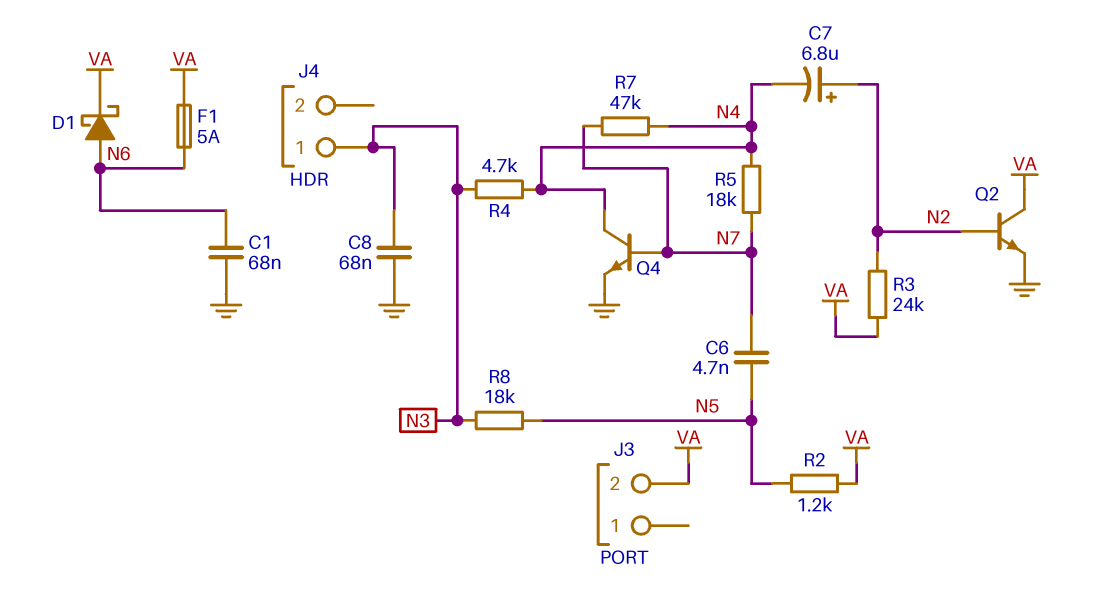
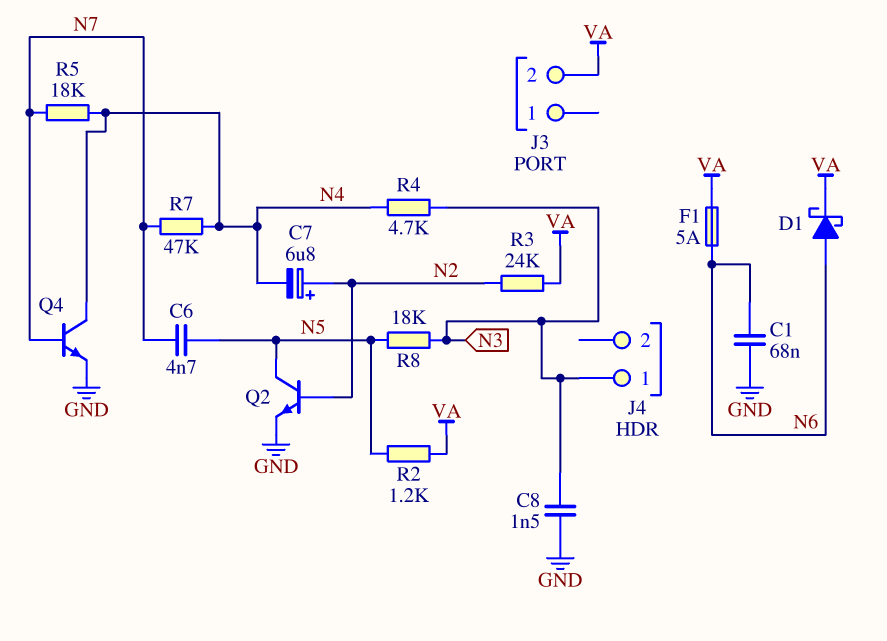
C8: 68nF (GND, N3) -> 1.5nF (GND, N3)
Q2: NPN (B N2, C VA, E GND) -> NPN (B N2, C N5, E GND)

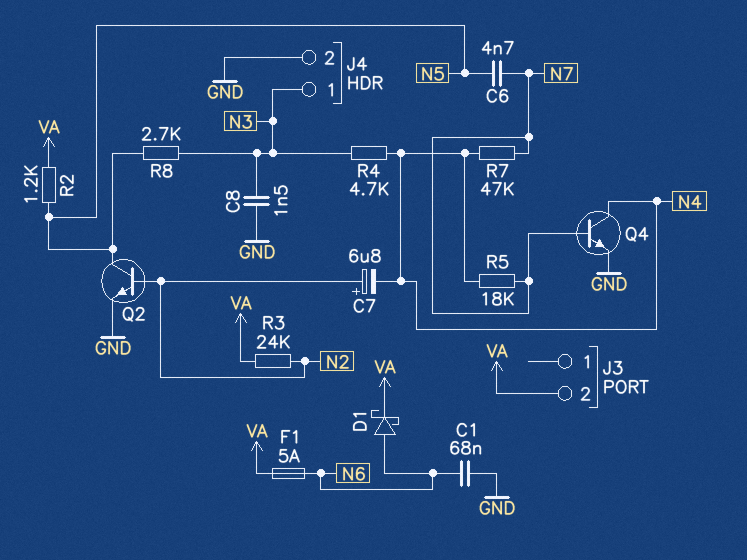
J4 pin 2: none -> GND
R8: 18k (N3, N5) -> 2.7k (N3, N5)

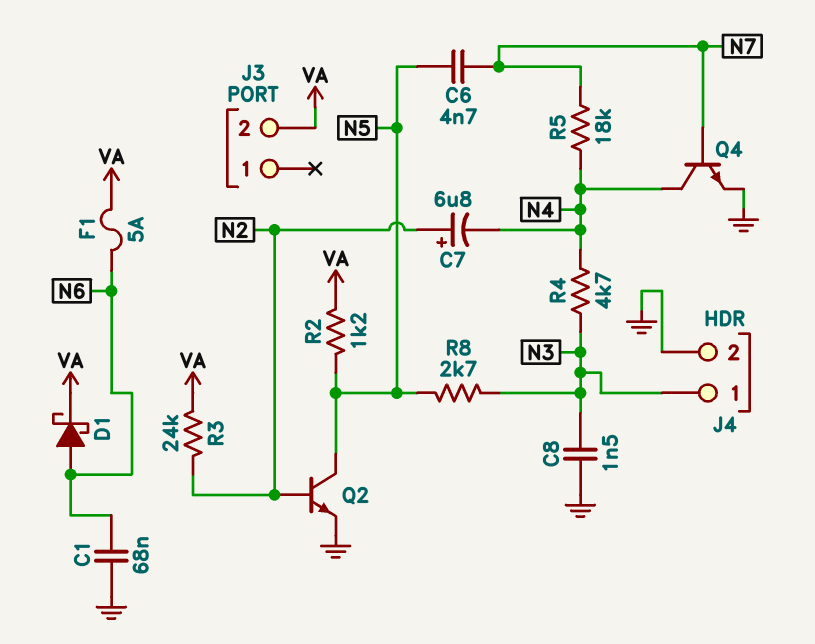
R7: 47k (N4, N7) -> none

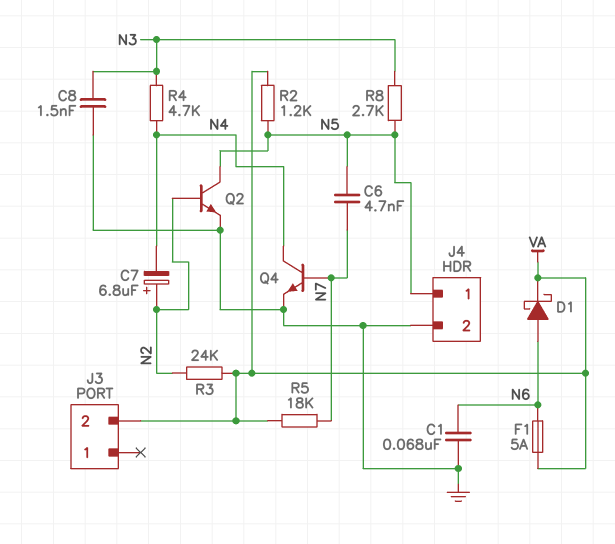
J4 pin 1: N3 -> N5
R5: 18k (N4, N7) -> 18k (N7, VA)

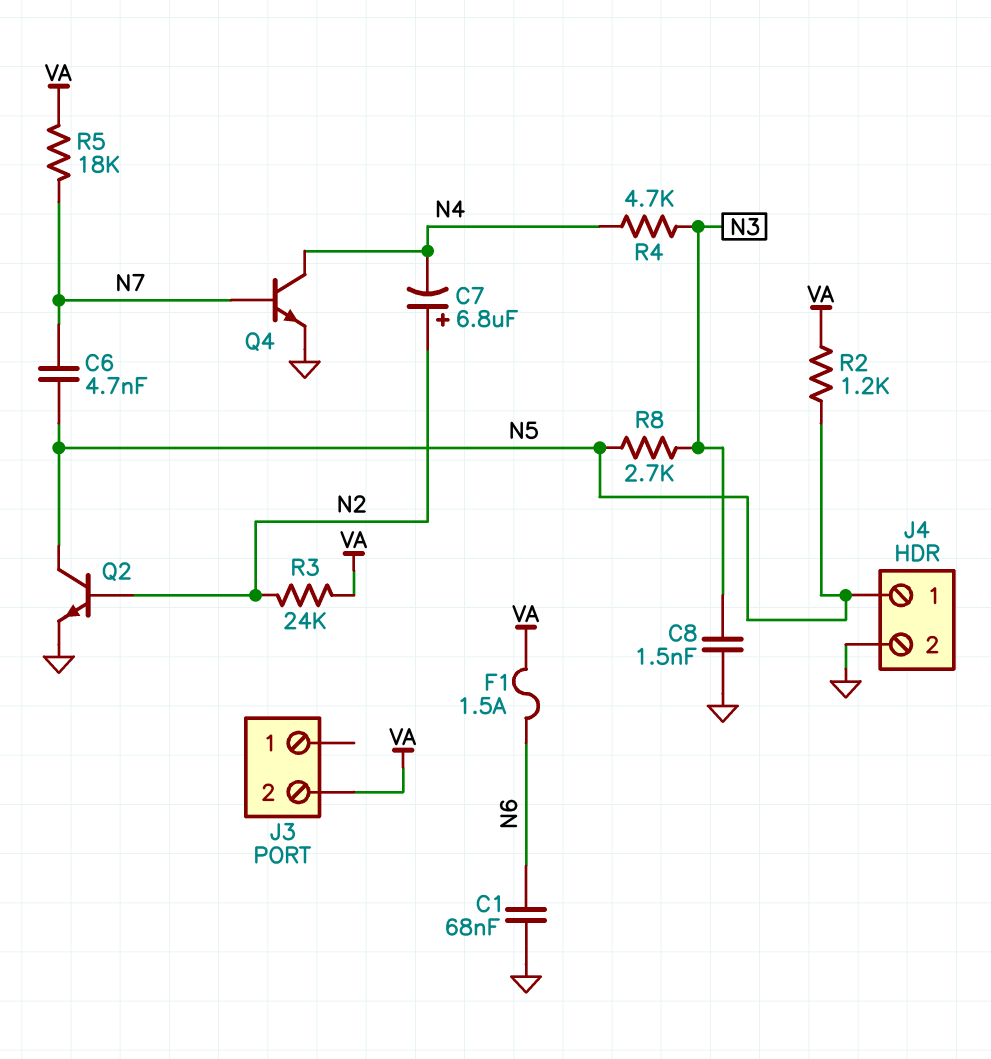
D1: schottky (A N6, K VA) -> none
F1: 5A (N6, VA) -> 1.5A (N6, VA)

